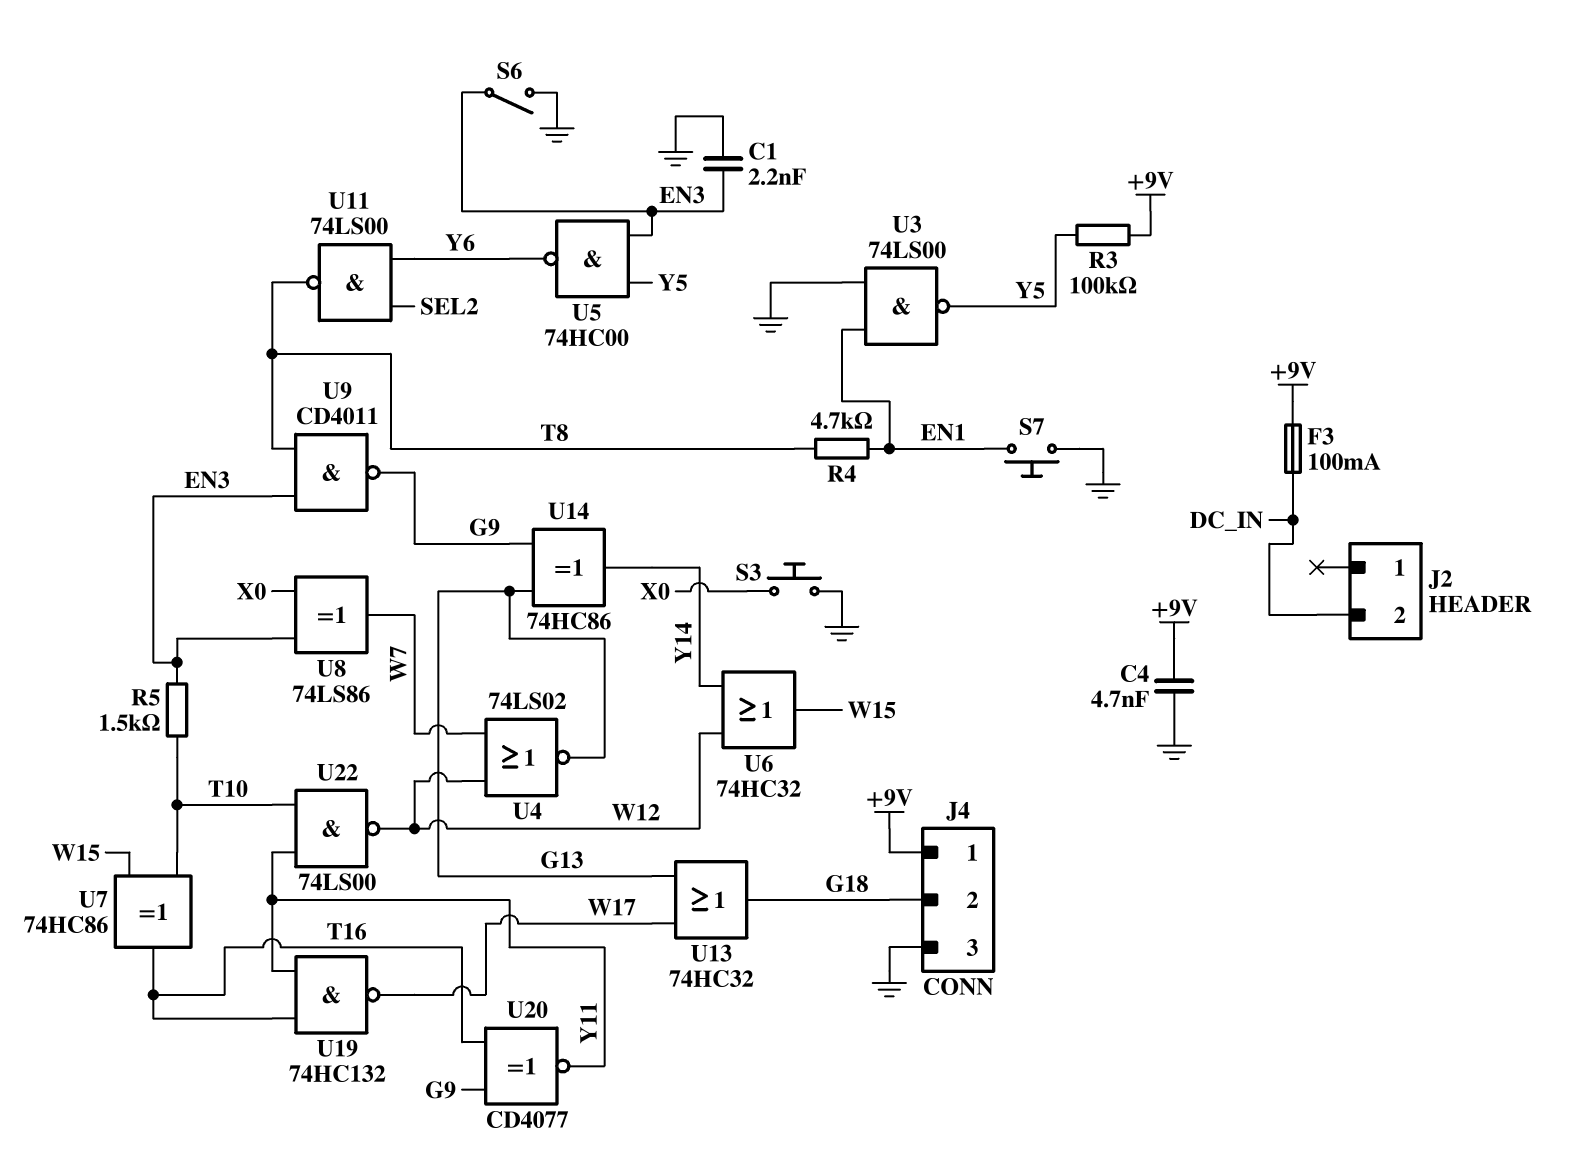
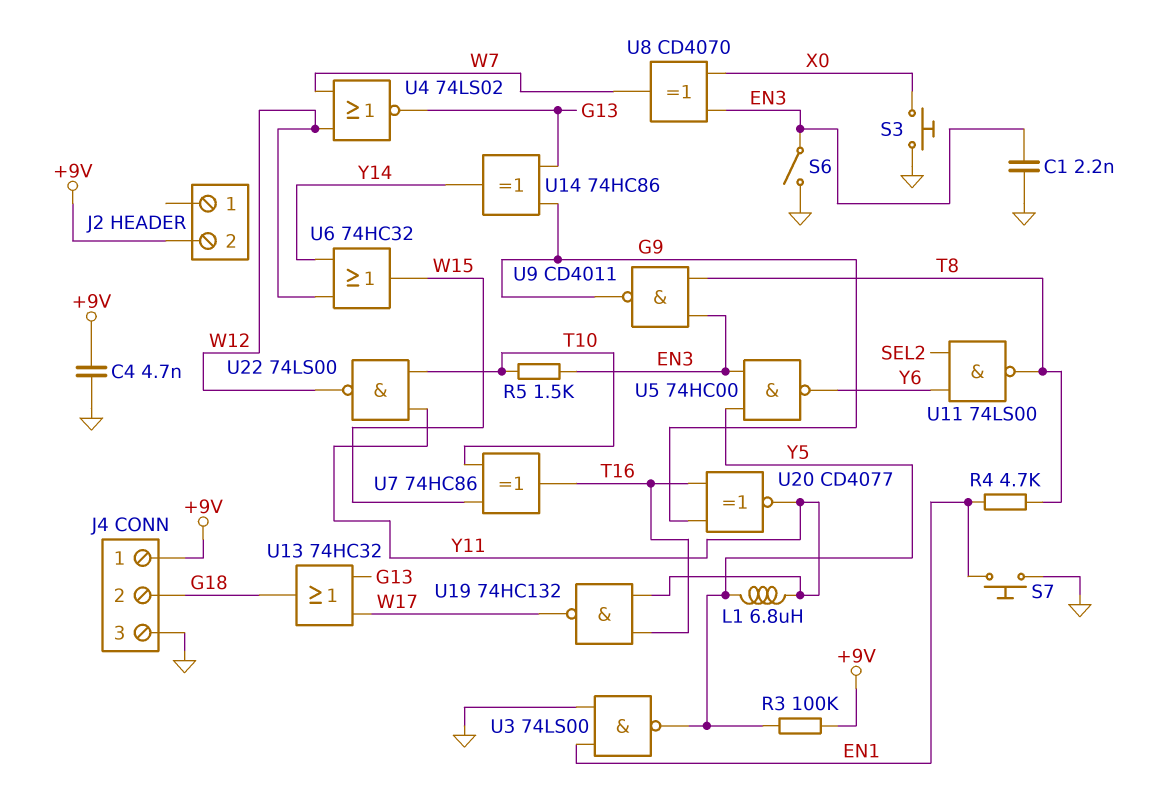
F3: 100mA (+9V, DC_IN) -> none
J2 pin 2: DC_IN -> +9V
L1: none -> 6.8uH (Y5, Y11)
U8: XOR 74LS86 (in EN3, in X0, out W7) -> XOR CD4070 (in EN3, in X0, out W7)

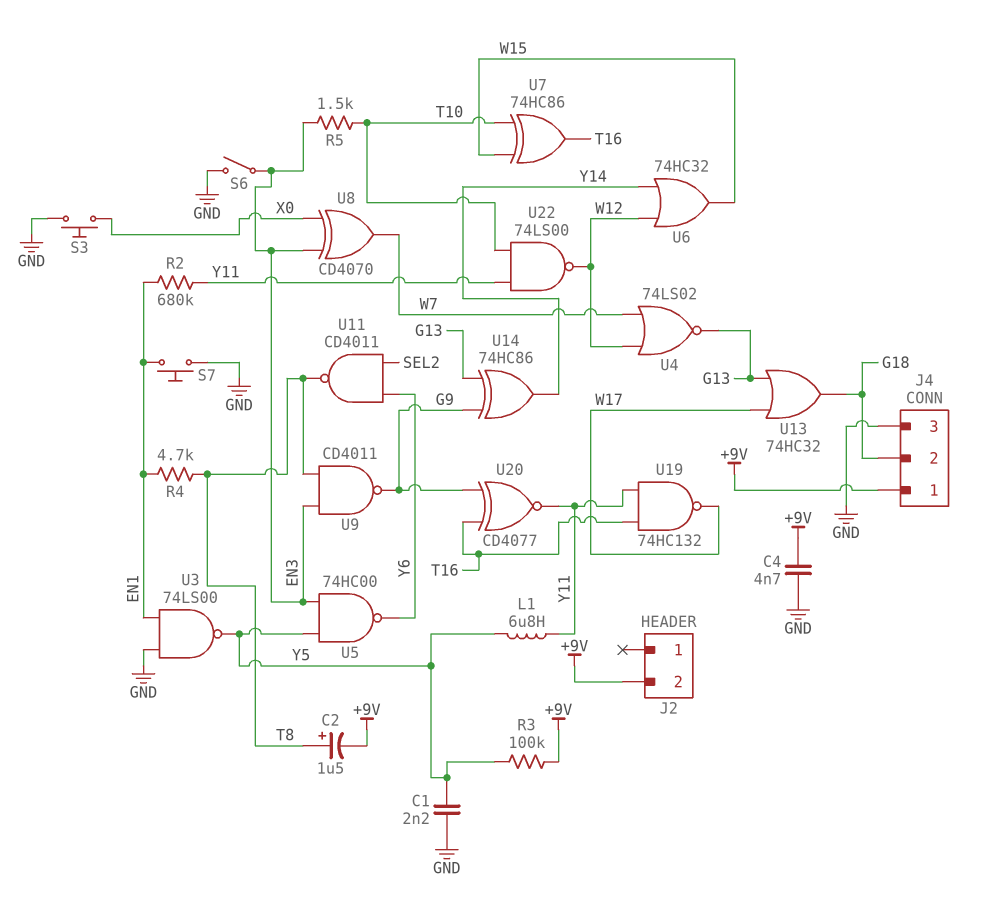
C1: 2.2nF (EN3, GND) -> 2.2nF (GND, Y5)
C2: none -> 1.5uF (plus T8, minus +9V)
R2: none -> 680k (EN1, Y11)
U11: NAND 74LS00 (in SEL2, in Y6, out T8) -> NAND CD4011 (in SEL2, in Y6, out T8)

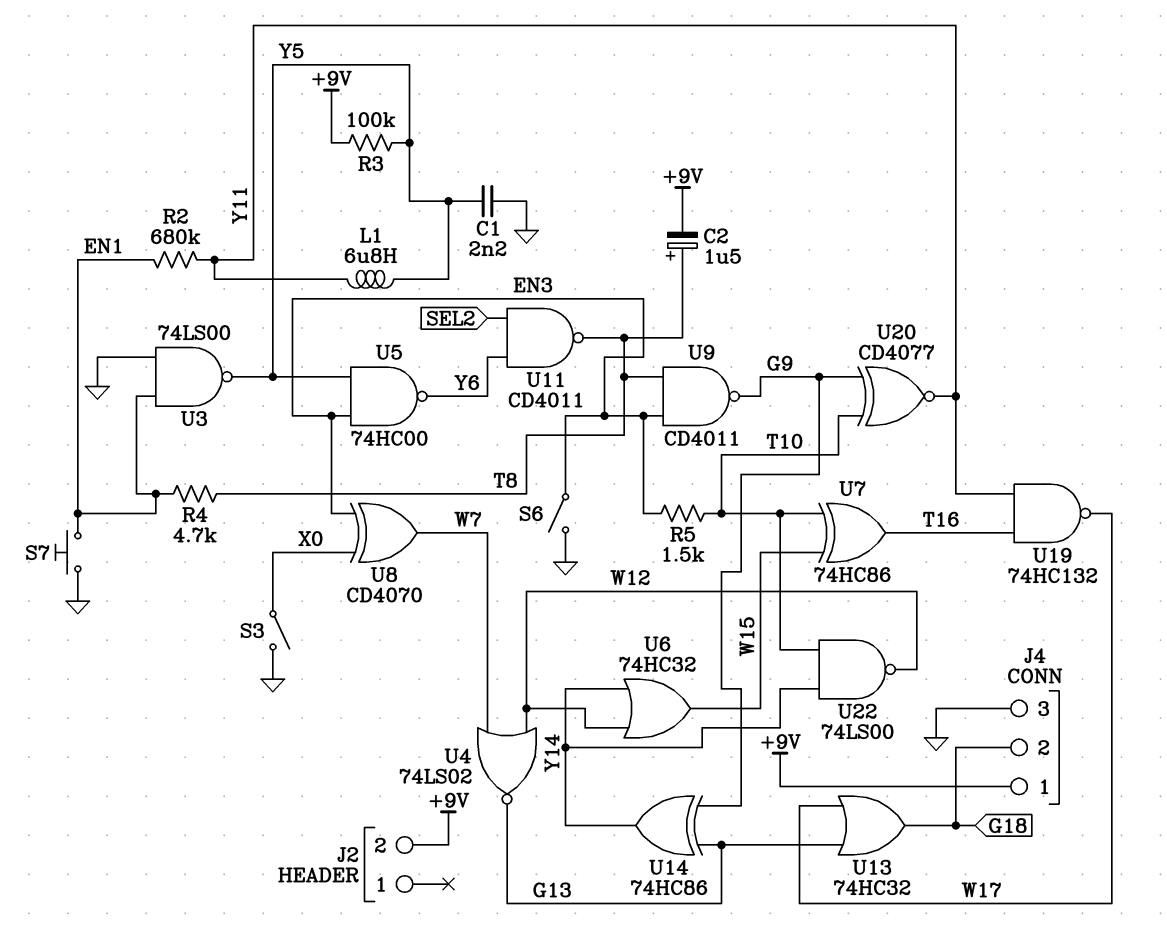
C4: 4.7nF (+9V, GND) -> none
S3: button (GND, X0) -> switch (GND, X0)
U20: XNOR CD4077 (in G9, in T16, out Y11) -> XNOR CD4077 (in G9, in T10, out Y11)
U22: NAND 74LS00 (in T10, in Y11, out W12) -> NAND 74LS00 (in T10, in Y14, out W12)

